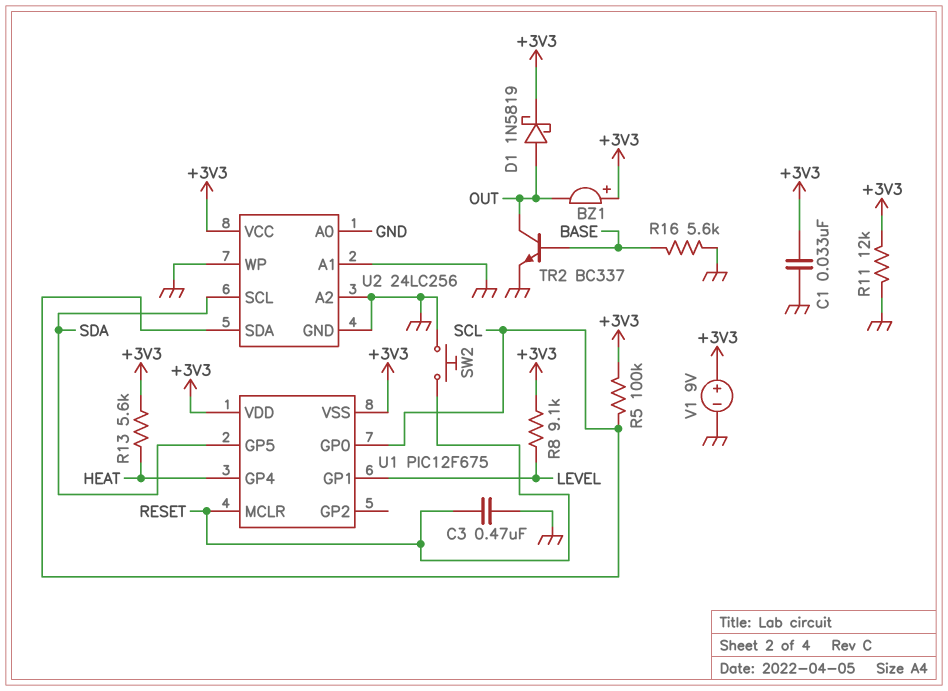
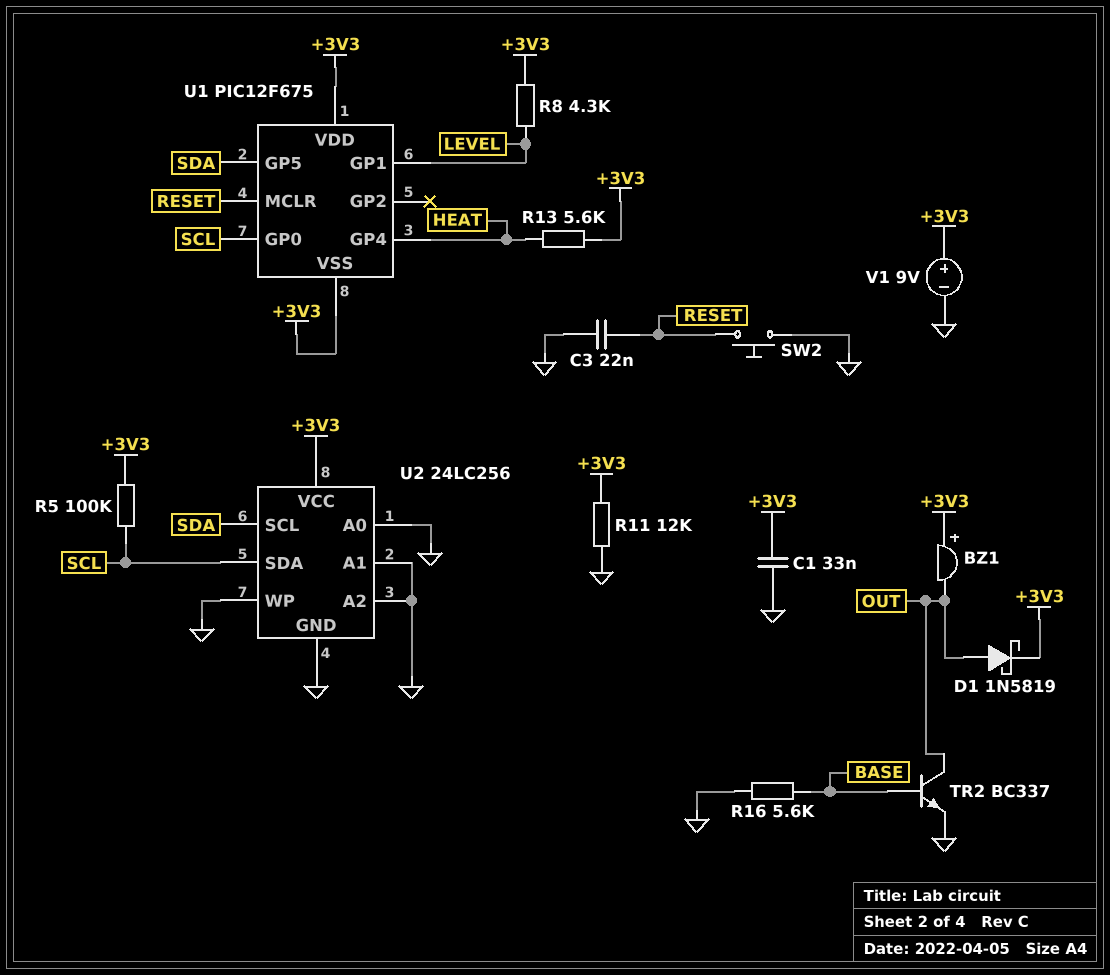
C3: 470nF (GND, RESET) -> 22nF (GND, RESET)
R8: 9.1k (+3V3, LEVEL) -> 4.3k (+3V3, LEVEL)

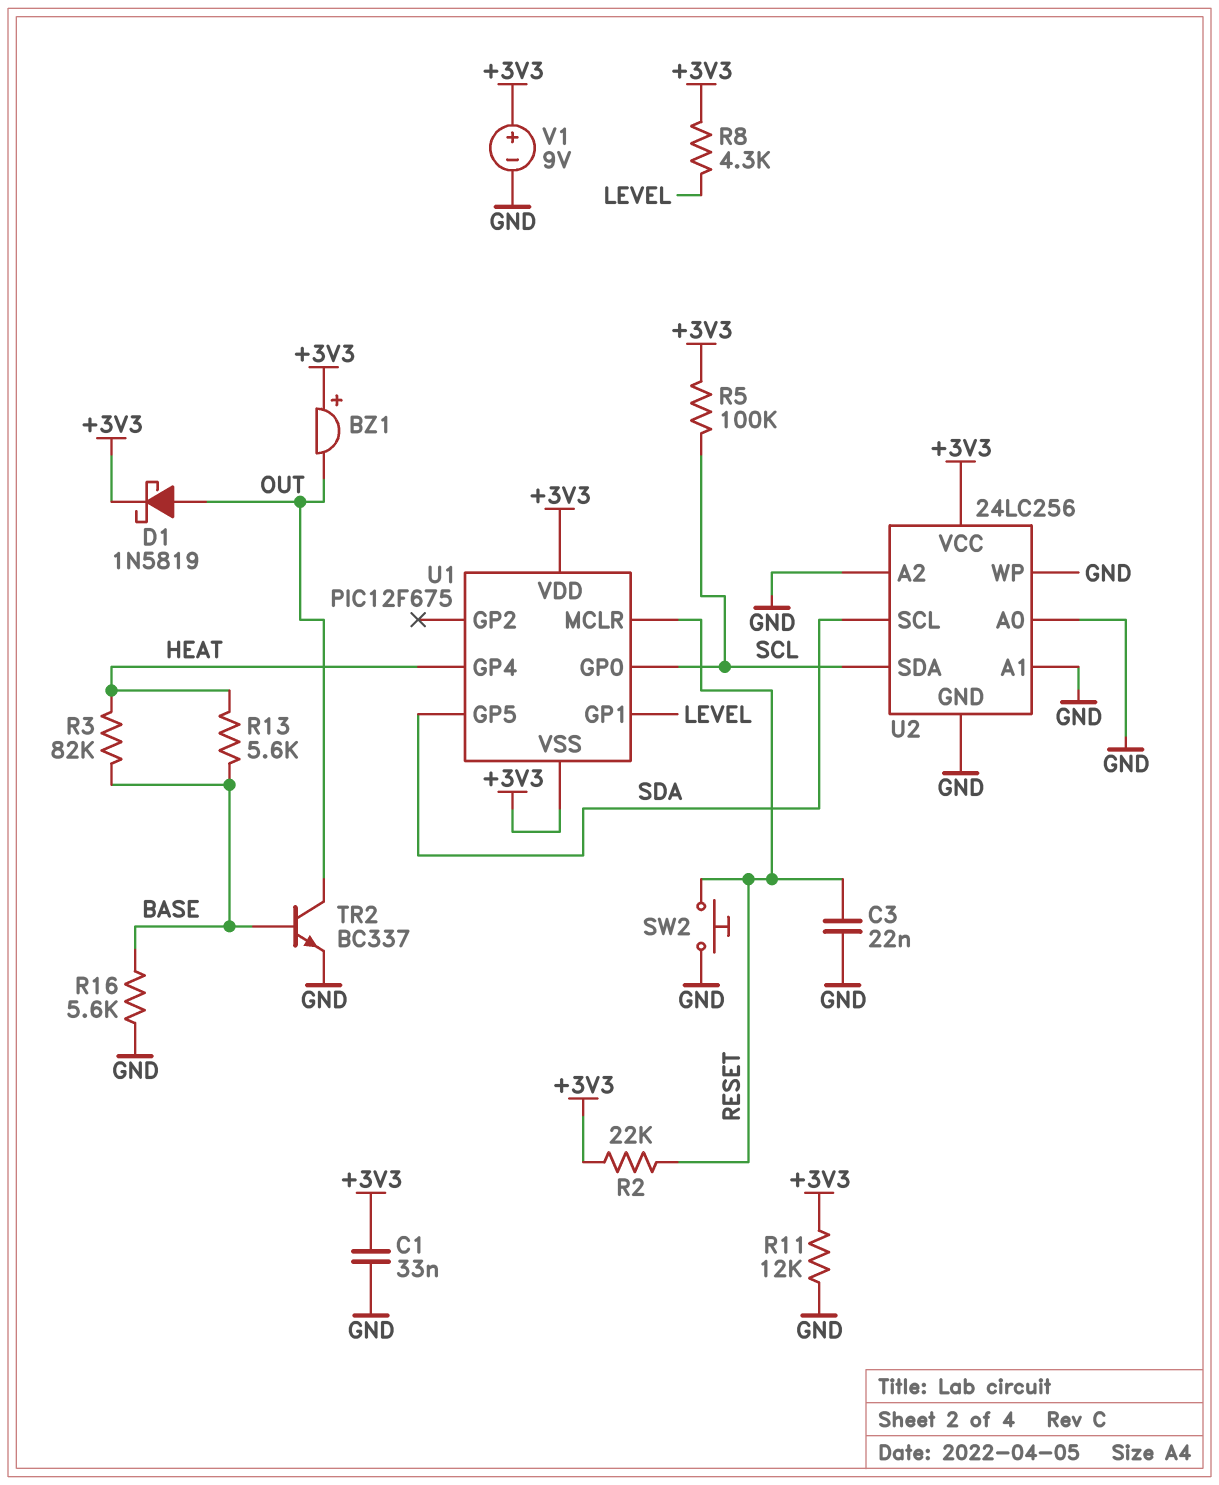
R2: none -> 22k (+3V3, RESET)
R3: none -> 82k (BASE, HEAT)
R13: 5.6k (+3V3, HEAT) -> 5.6k (BASE, HEAT)

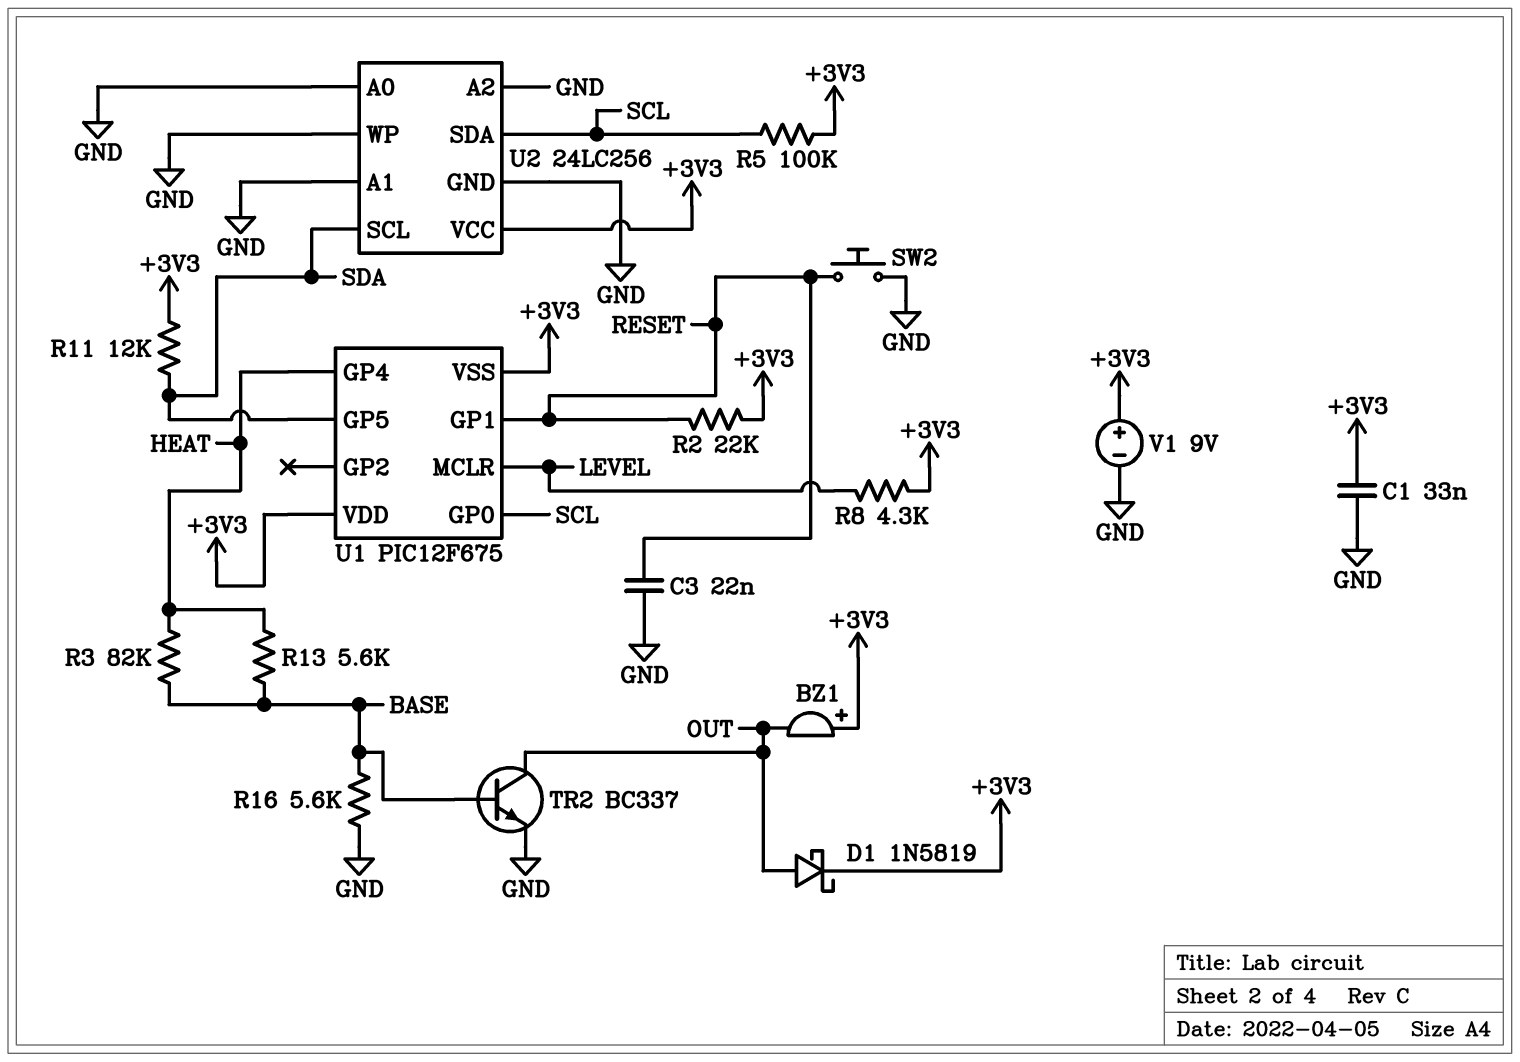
R11: 12k (+3V3, GND) -> 12k (+3V3, SDA)
U1 pin GP1: LEVEL -> RESET
U1 pin MCLR: RESET -> LEVEL

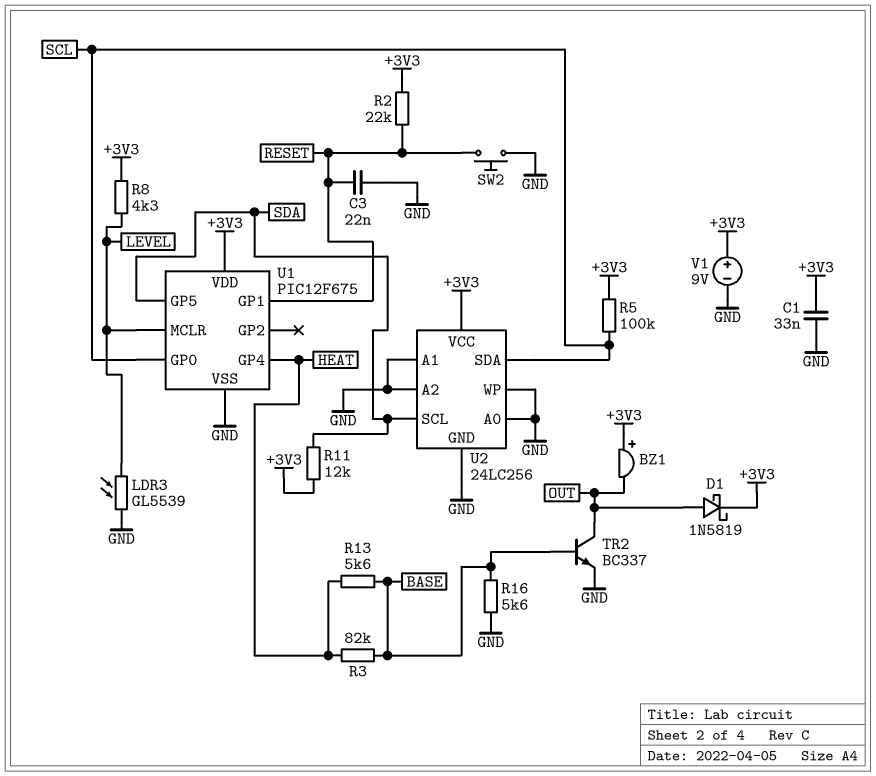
LDR3: none -> GL5539 (GND, LEVEL)
U1 pin VSS: +3V3 -> GND

